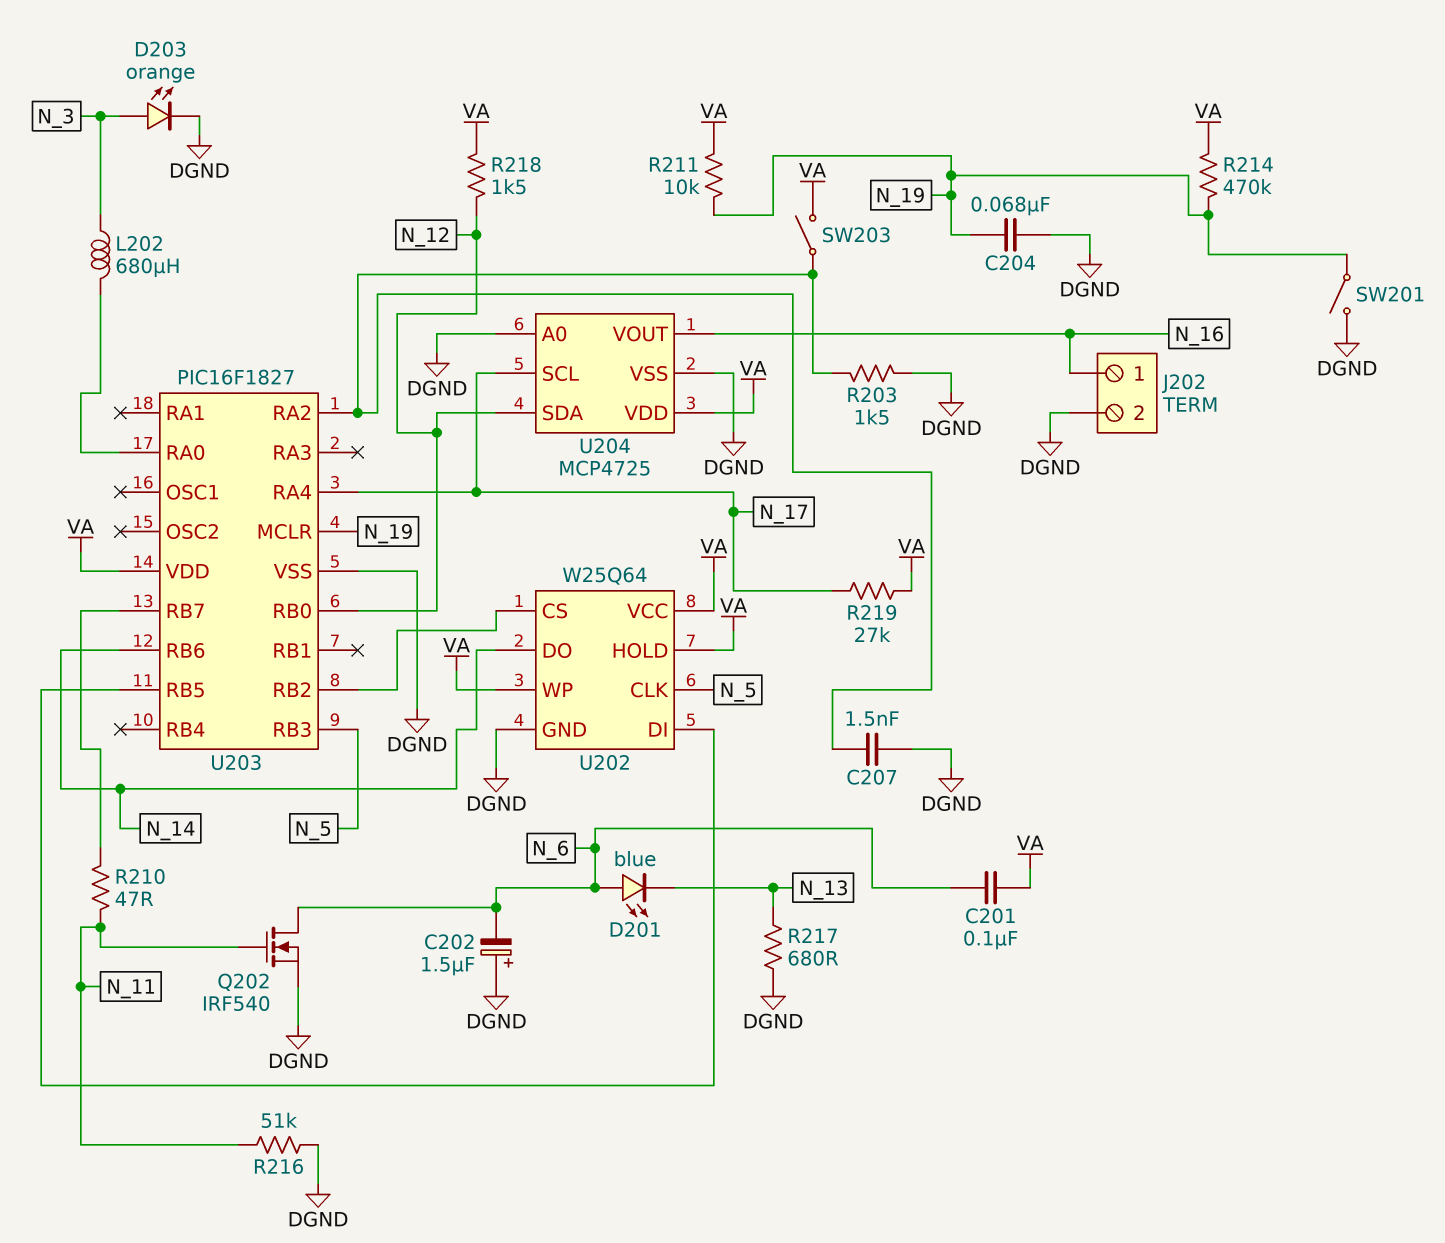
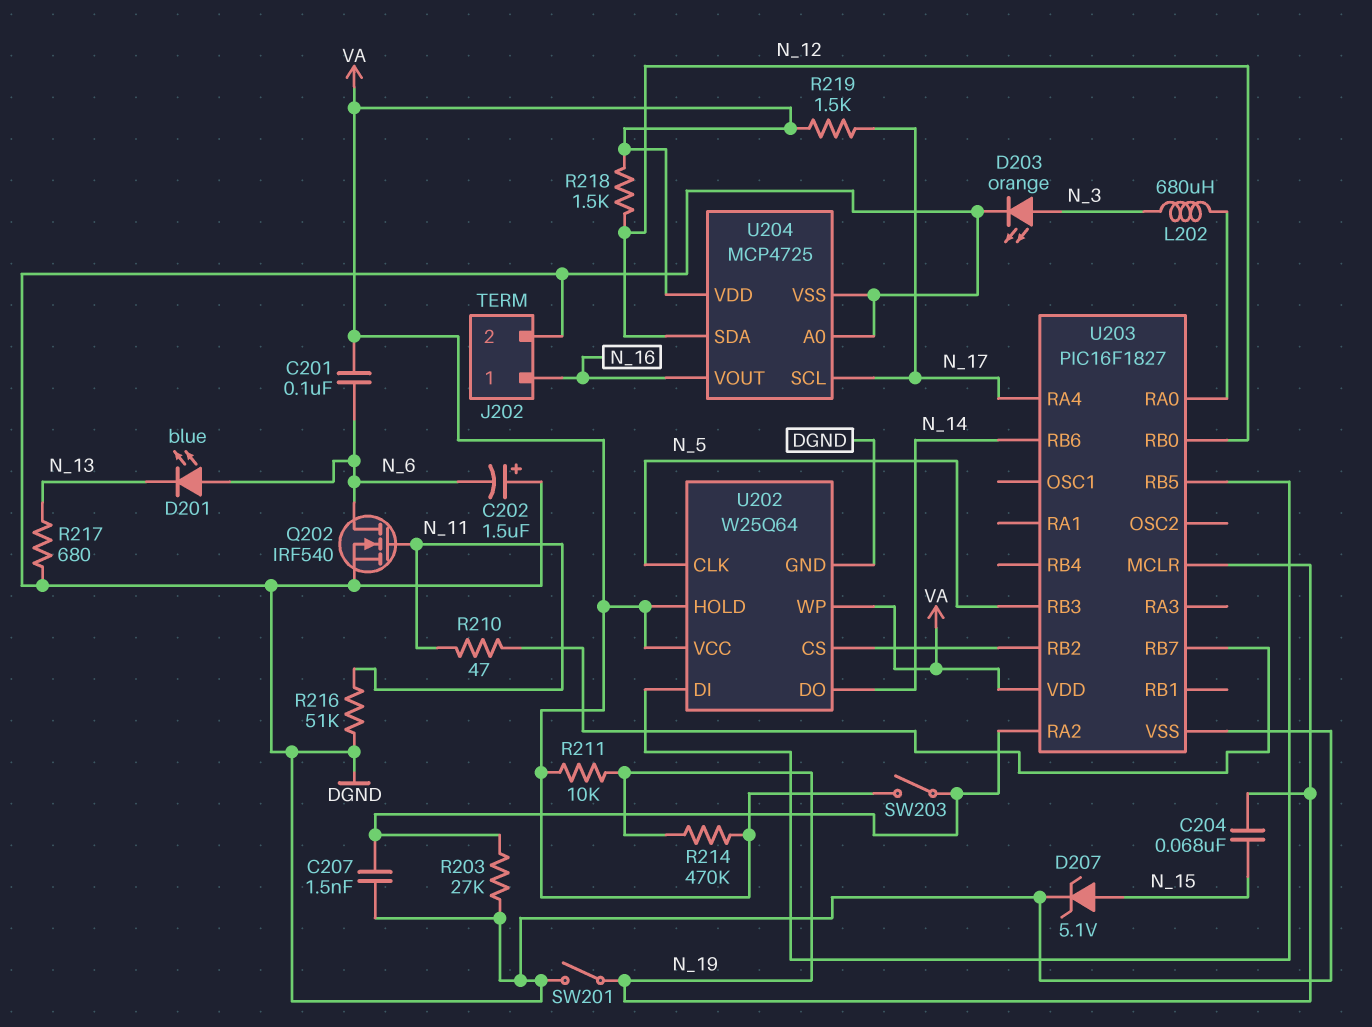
C204: 68nF (DGND, N_19) -> 68nF (N_15, N_19)
D207: none -> zener 5.1V (A N_15, K DGND)
R203: 1.5k (DGND, U203/RA2) -> 27k (DGND, U203/RA2)
R219: 27k (N_17, VA) -> 1.5k (N_17, VA)

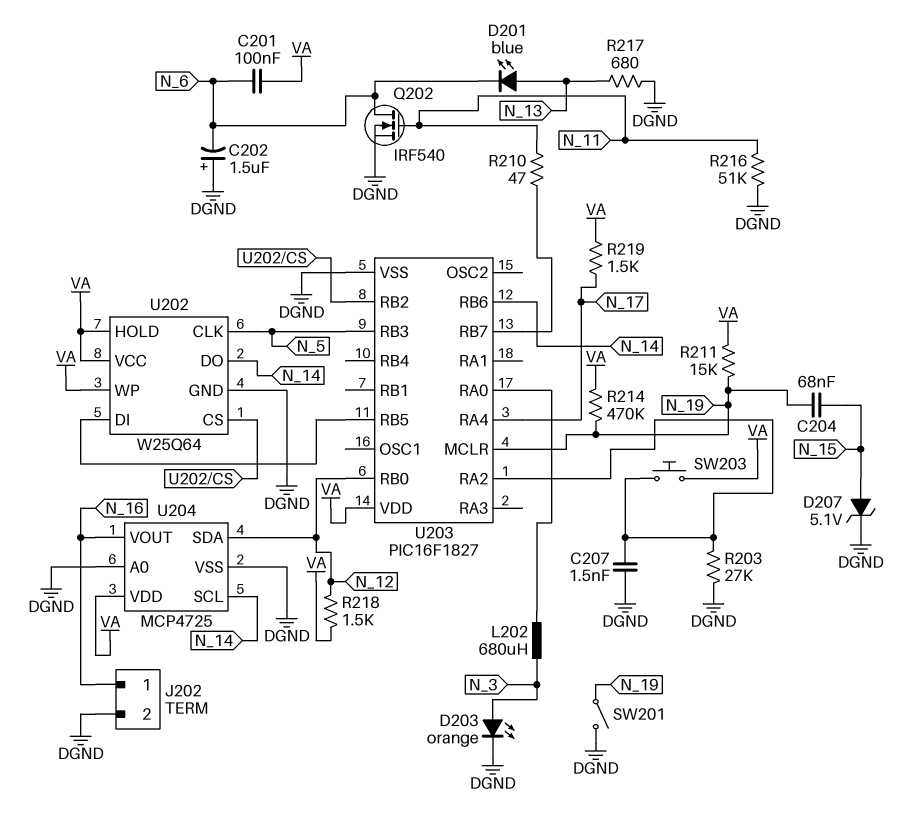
D201: LED blue (A N_6, K N_13) -> LED blue (A N_13, K N_6)
R211: 10k (N_19, VA) -> 15k (N_19, VA)
SW203: switch (U203/RA2, VA) -> button (U203/RA2, VA)
U204 pin SCL: N_17 -> N_14

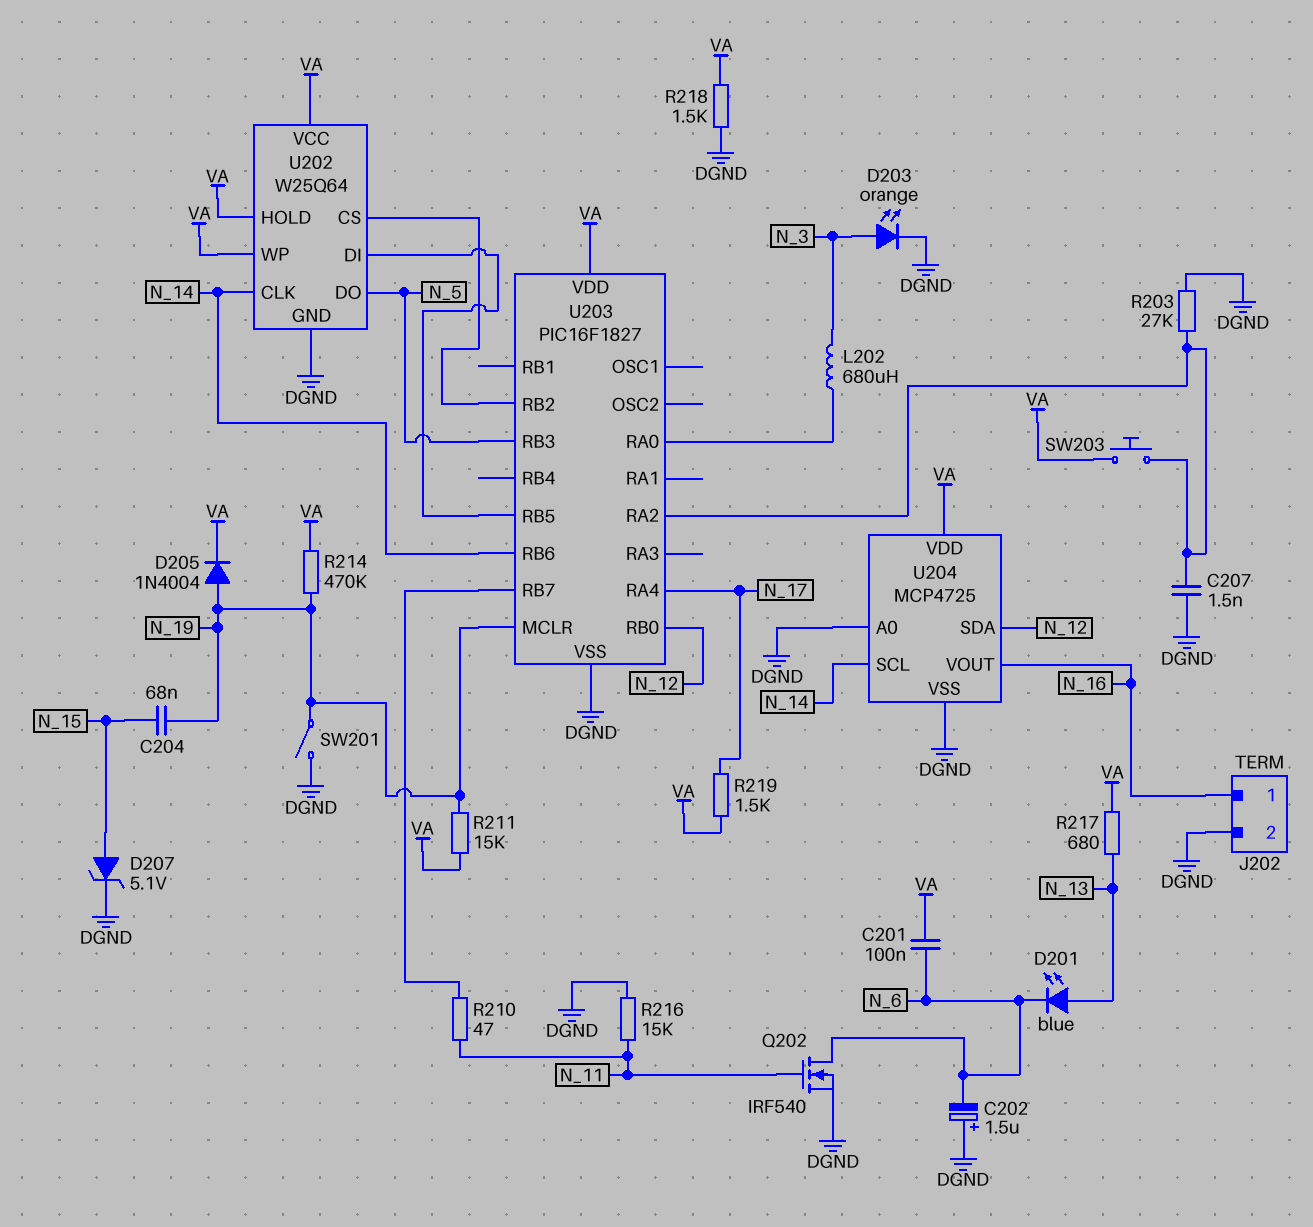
D205: none -> diode 1N4004 (A N_19, K VA)
R216: 51k (DGND, N_11) -> 15k (DGND, N_11)
R217: 680 (DGND, N_13) -> 680 (N_13, VA)
R218: 1.5k (N_12, VA) -> 1.5k (DGND, VA)
U202 pin CLK: N_5 -> N_14
U202 pin DO: N_14 -> N_5

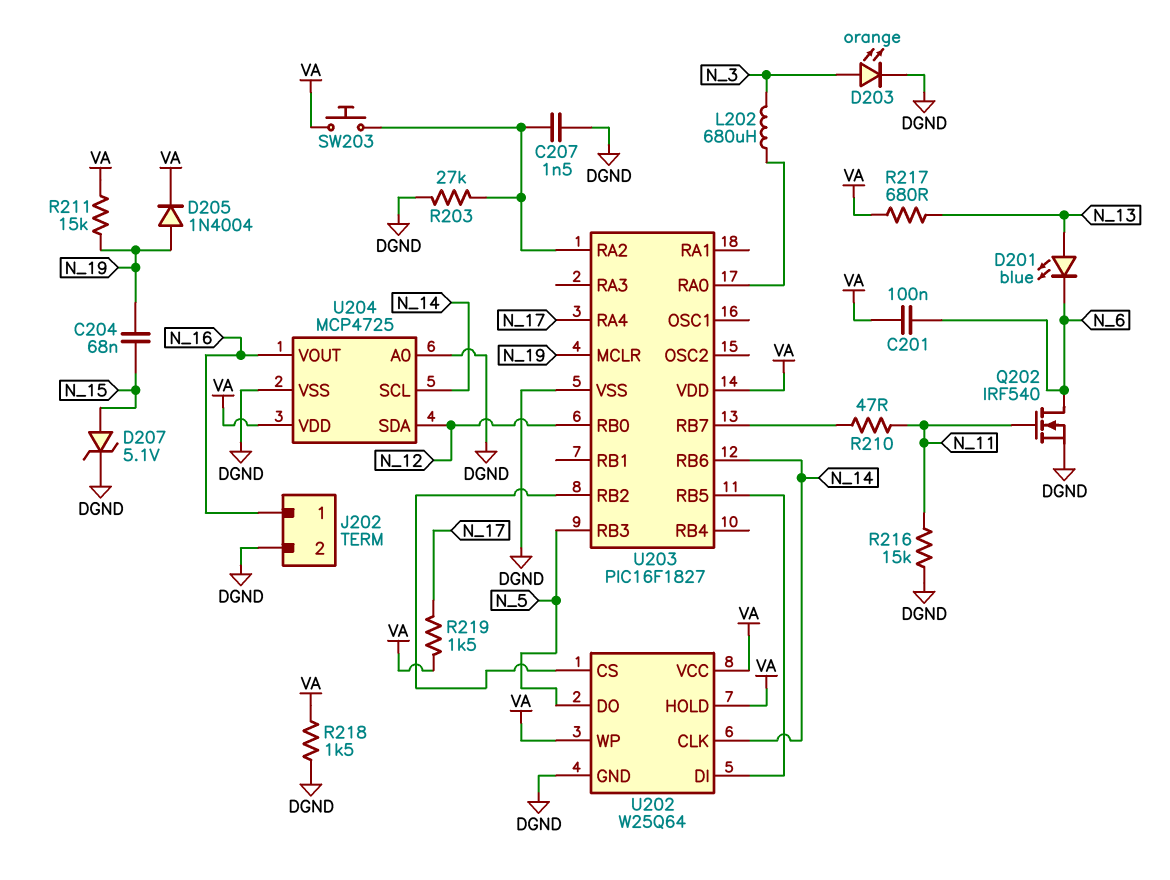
C202: 1.5uF (plus DGND, minus N_6) -> none
R214: 470k (N_19, VA) -> none
SW201: switch (DGND, N_19) -> none

